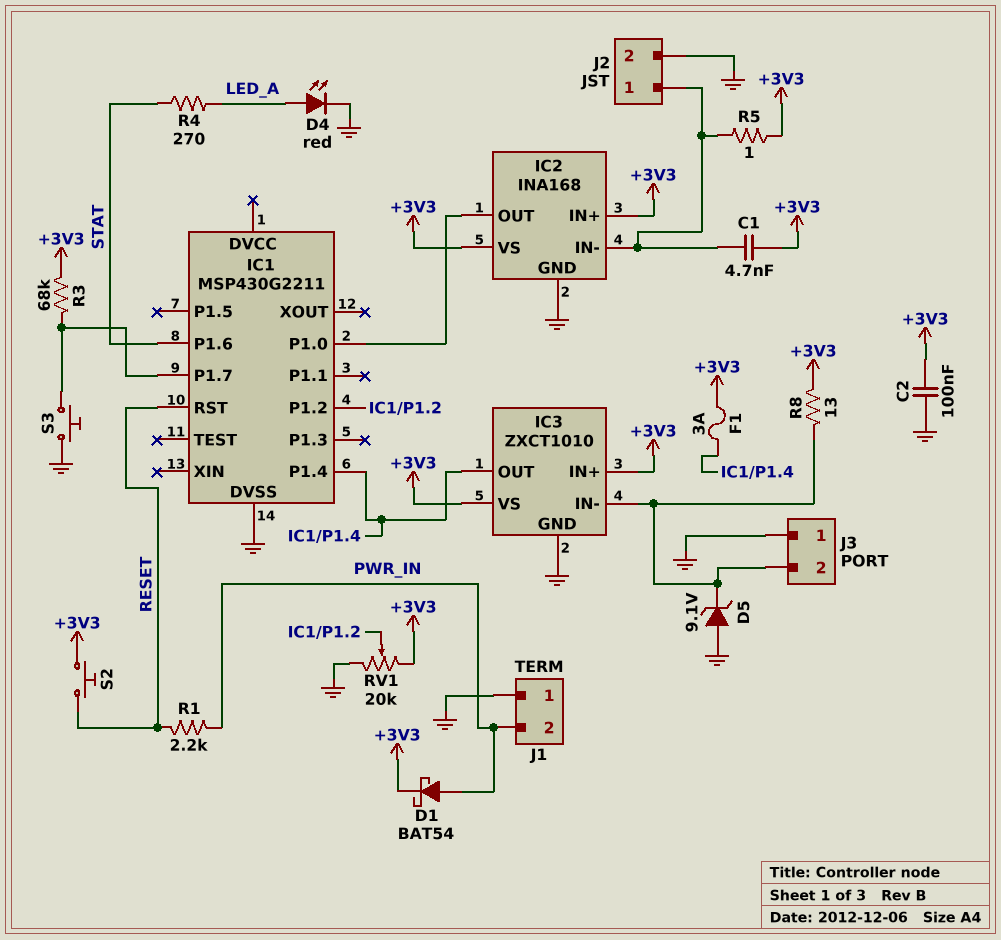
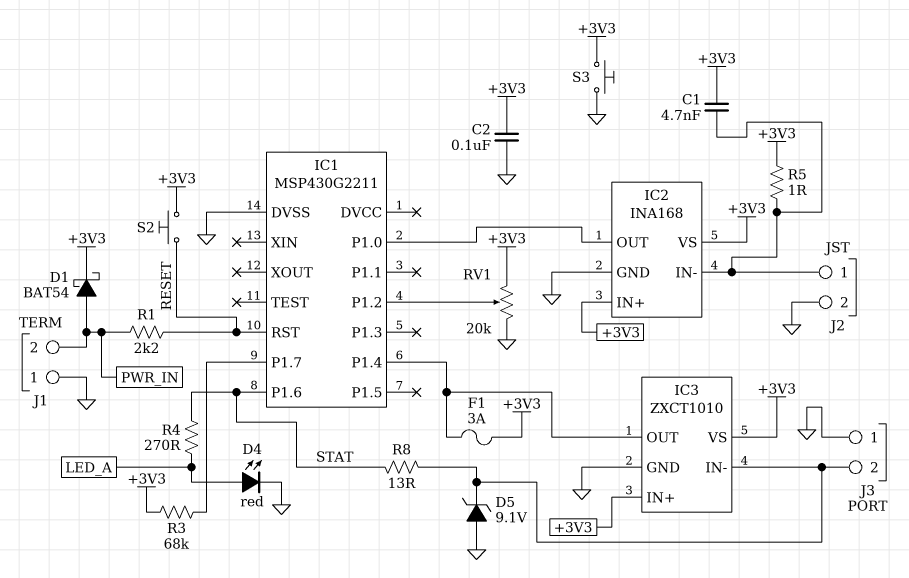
R8: 13 (+3V3, IC3/IN-) -> 13 (IC3/IN-, STAT)
S3: button (GND, IC1/P1.7) -> button (+3V3, GND)

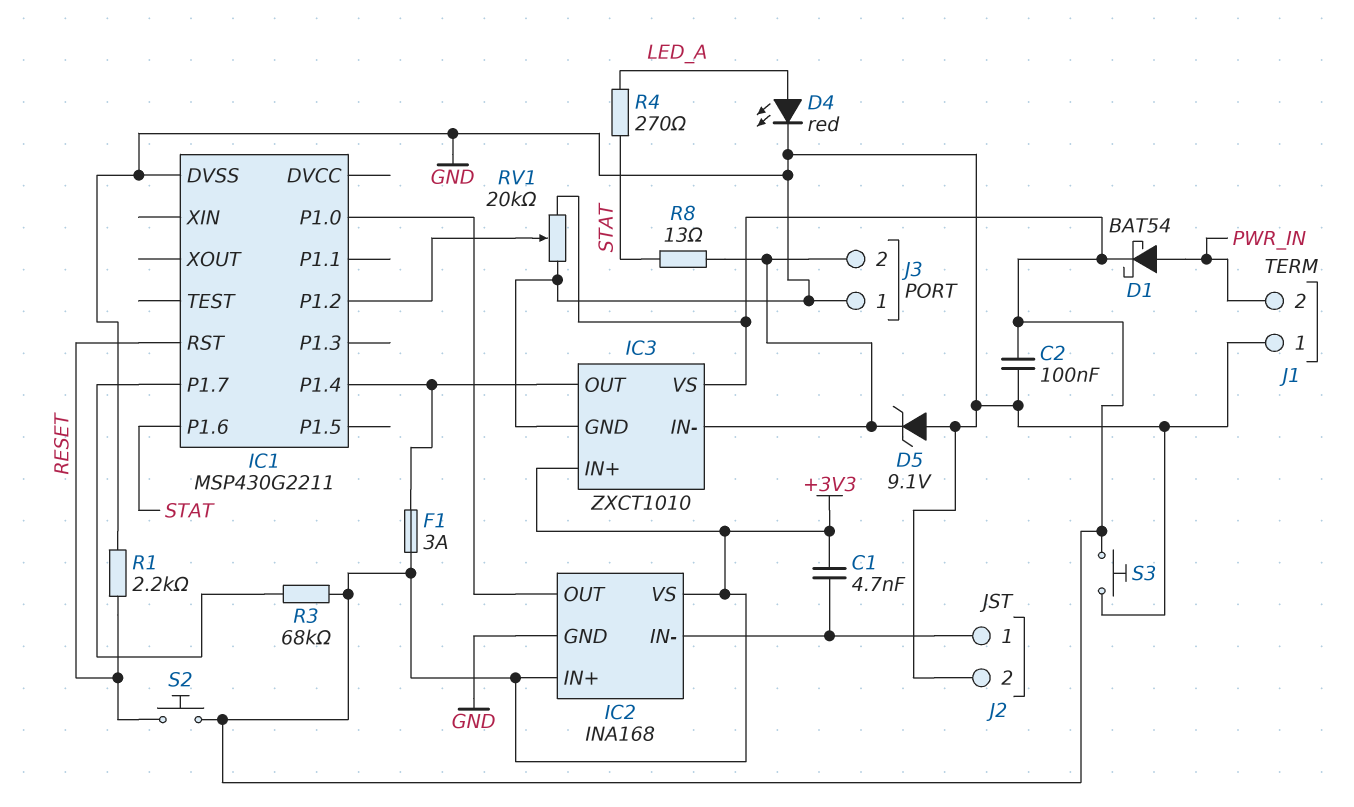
R1: 2.2k (PWR_IN, RESET) -> 2.2k (GND, RESET)
R5: 1 (+3V3, IC2/IN-) -> none

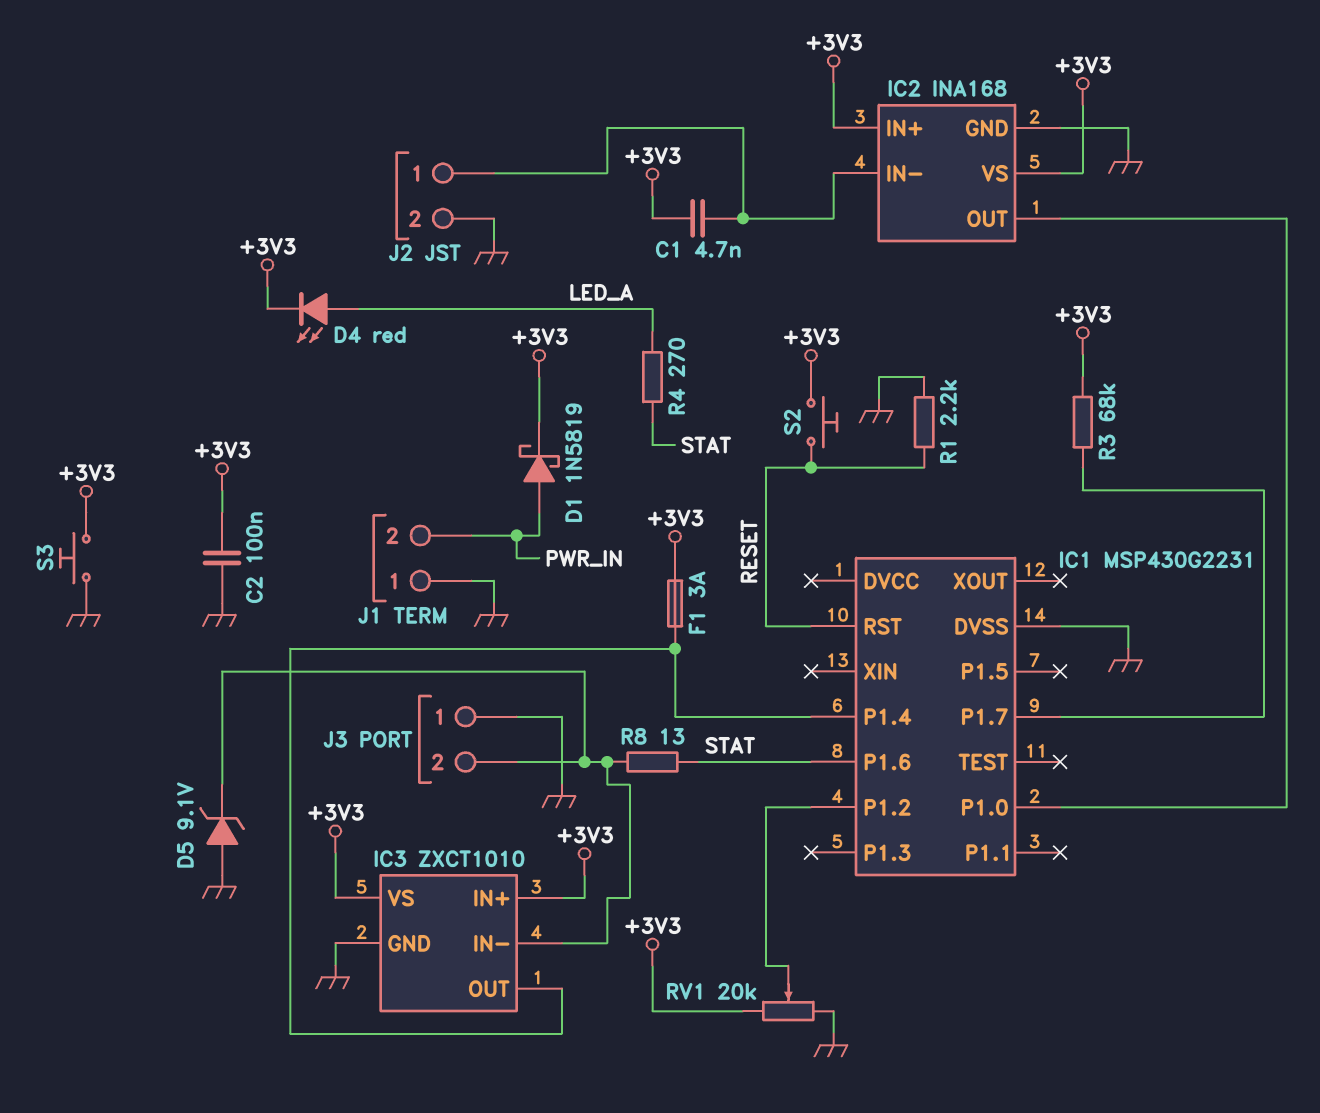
D1: schottky BAT54 (A PWR_IN, K +3V3) -> schottky 1N5819 (A PWR_IN, K +3V3)
D4: LED red (A LED_A, K GND) -> LED red (A LED_A, K +3V3)
IC1: MSP430G2211 -> MSP430G2231

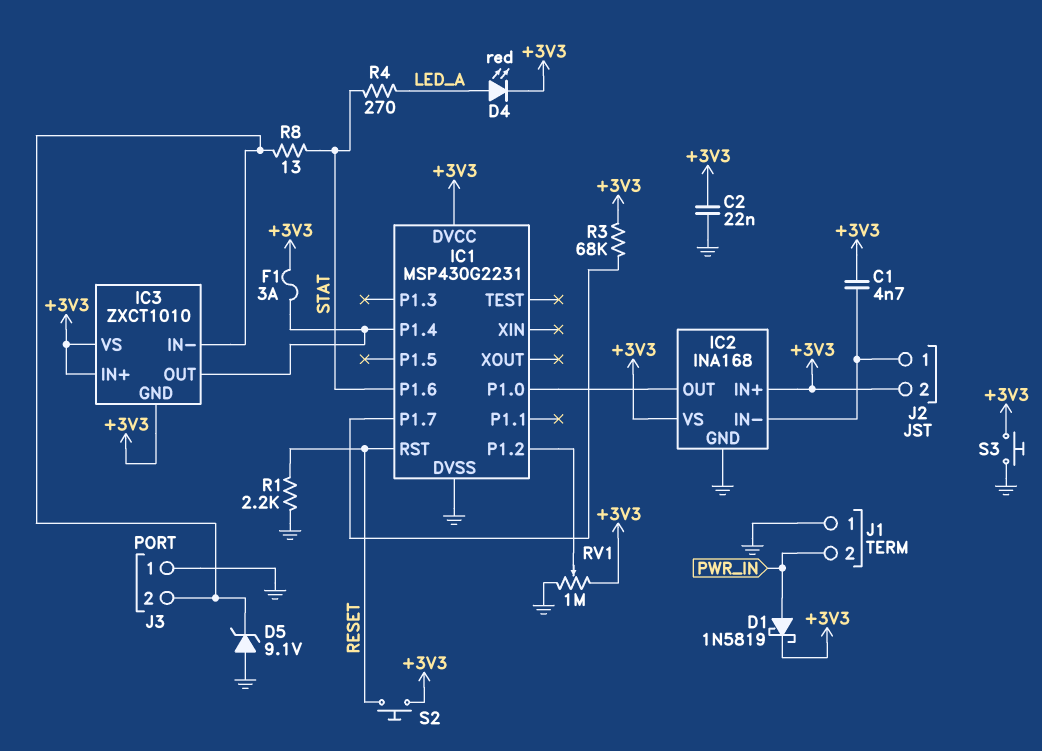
C2: 100nF (+3V3, GND) -> 22nF (+3V3, GND)
IC1 pin DVCC: none -> +3V3
IC3 pin GND: GND -> +3V3
J2 pin 2: GND -> +3V3
RV1: 20k (+3V3, GND, wiper IC1/P1.2) -> 1M (+3V3, GND, wiper IC1/P1.2)

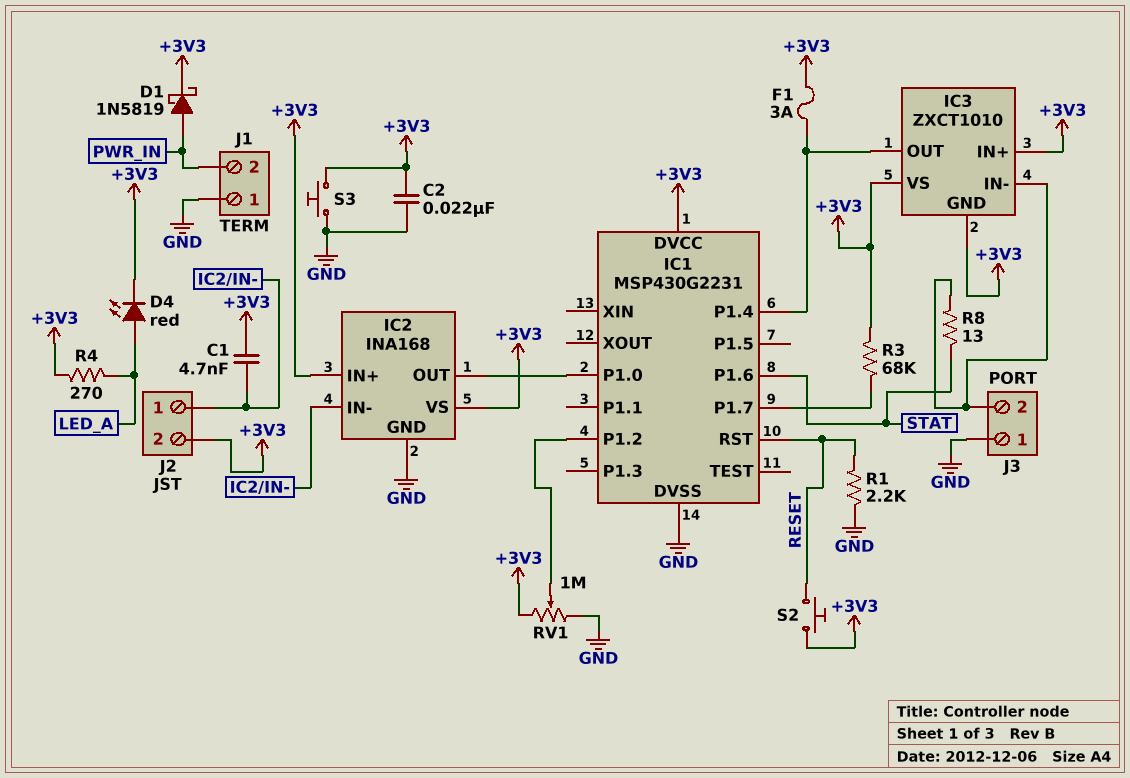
D5: zener 9.1V (A GND, K IC3/IN-) -> none
R4: 270 (LED_A, STAT) -> 270 (+3V3, LED_A)

